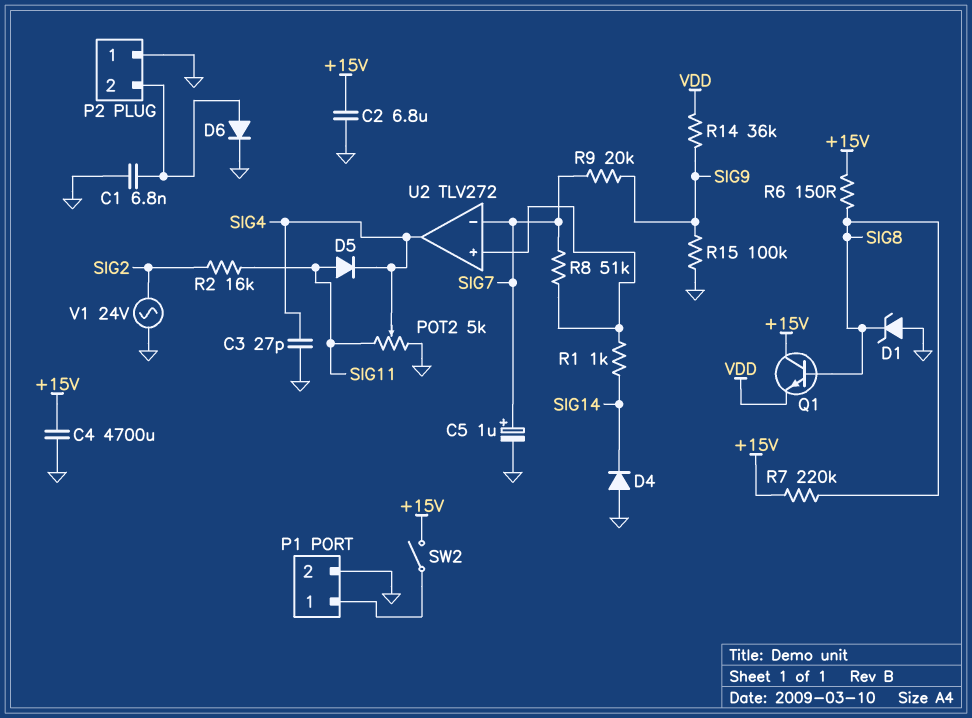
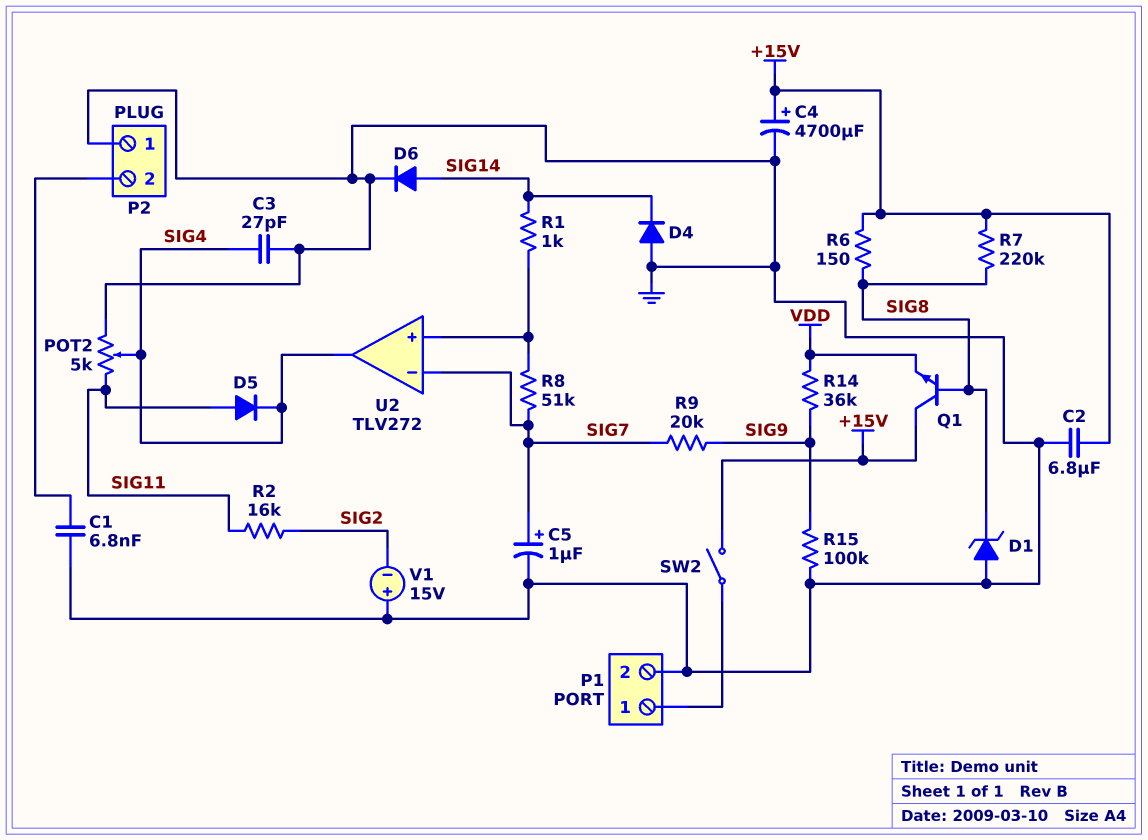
C4: 4700uF (+15V, GND) -> 4700uF (plus +15V, minus GND)
D6: diode (A P2/2, K GND) -> diode (A SIG14, K GND)
V1: AC 24V (GND, SIG2) -> 15V (plus GND, minus SIG2)

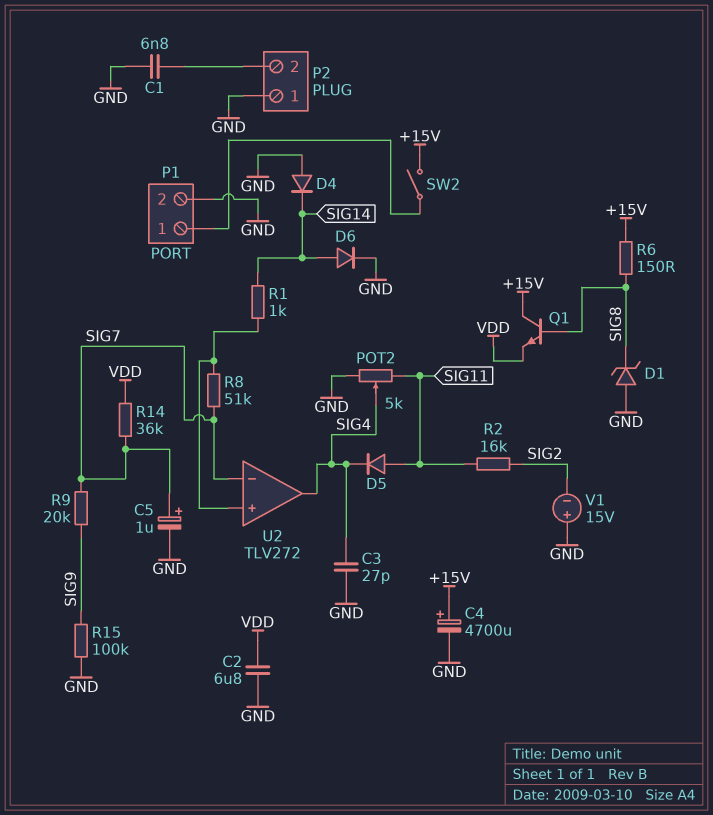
C2: 6.8uF (+15V, GND) -> 6.8uF (GND, VDD)
R7: 220k (+15V, SIG8) -> none
R14: 36k (SIG9, VDD) -> 36k (SIG7, VDD)

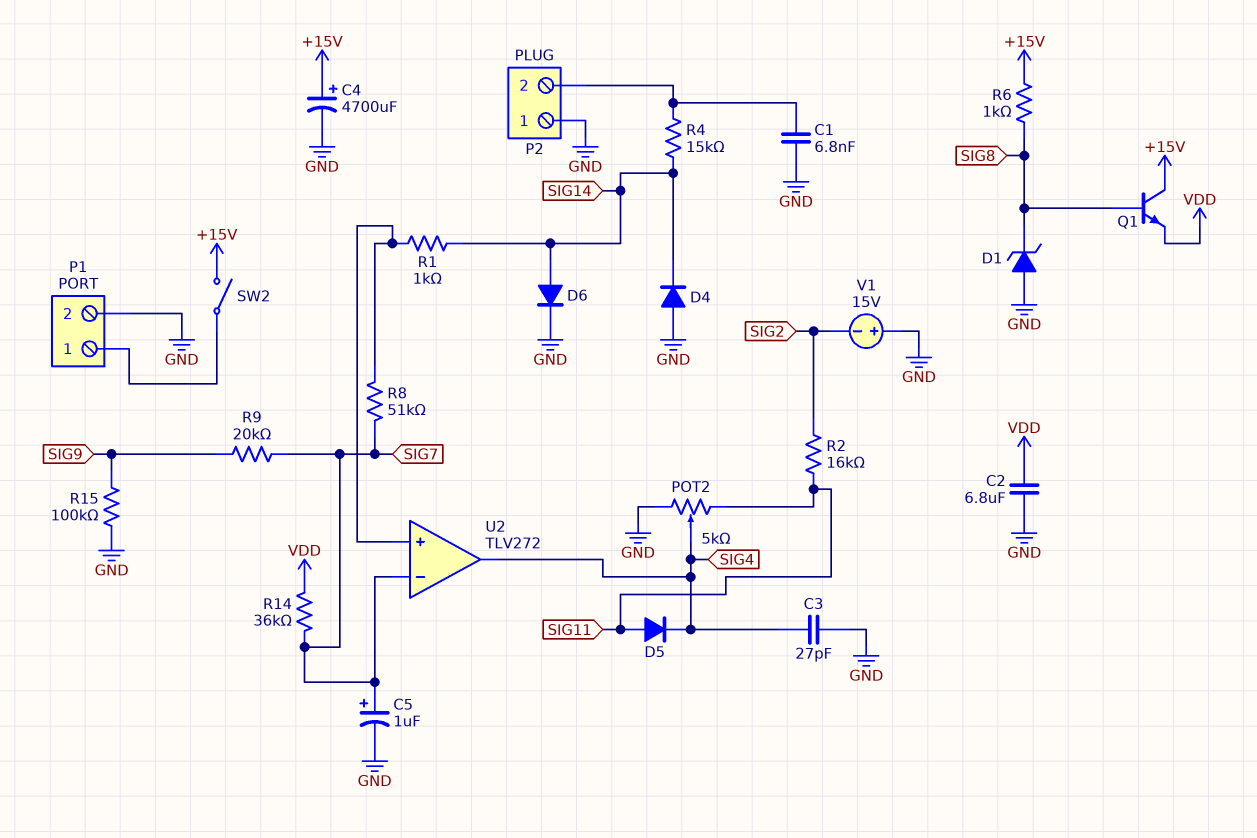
R4: none -> 15k (P2/2, SIG14)
R6: 150 (+15V, SIG8) -> 1k (+15V, SIG8)

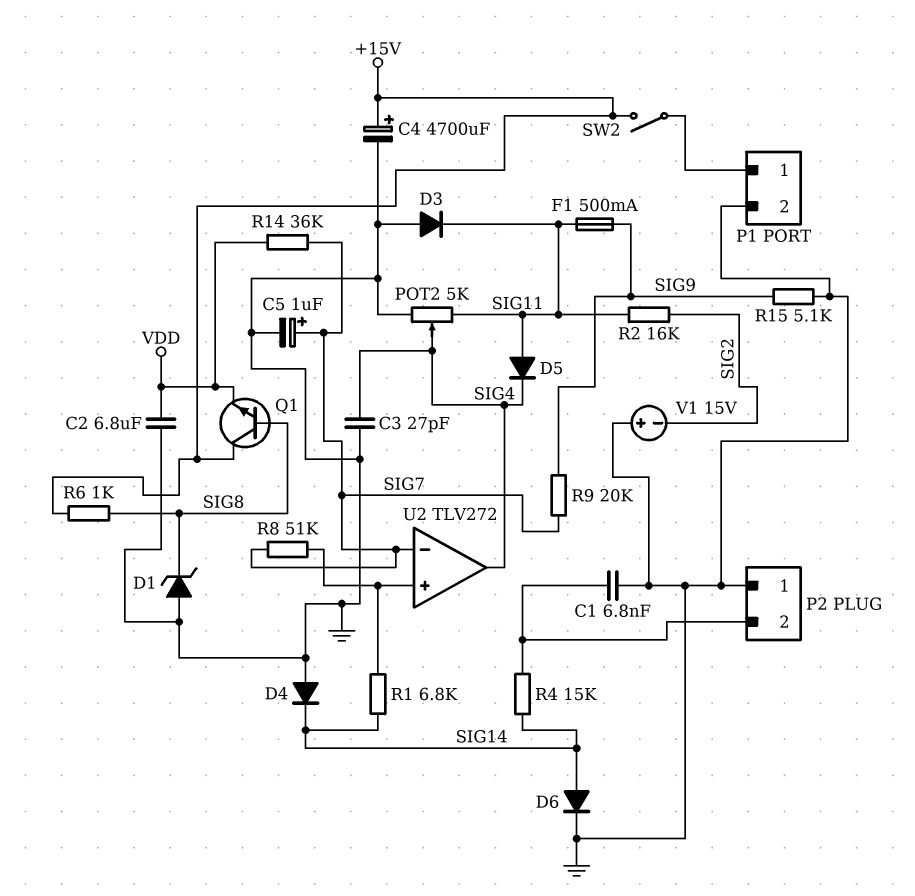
D3: none -> diode (A GND, K SIG11)
F1: none -> 500mA (SIG9, SIG11)
R1: 1k (SIG14, U2/in+) -> 6.8k (SIG14, U2/in+)
R15: 100k (GND, SIG9) -> 5.1k (GND, SIG9)

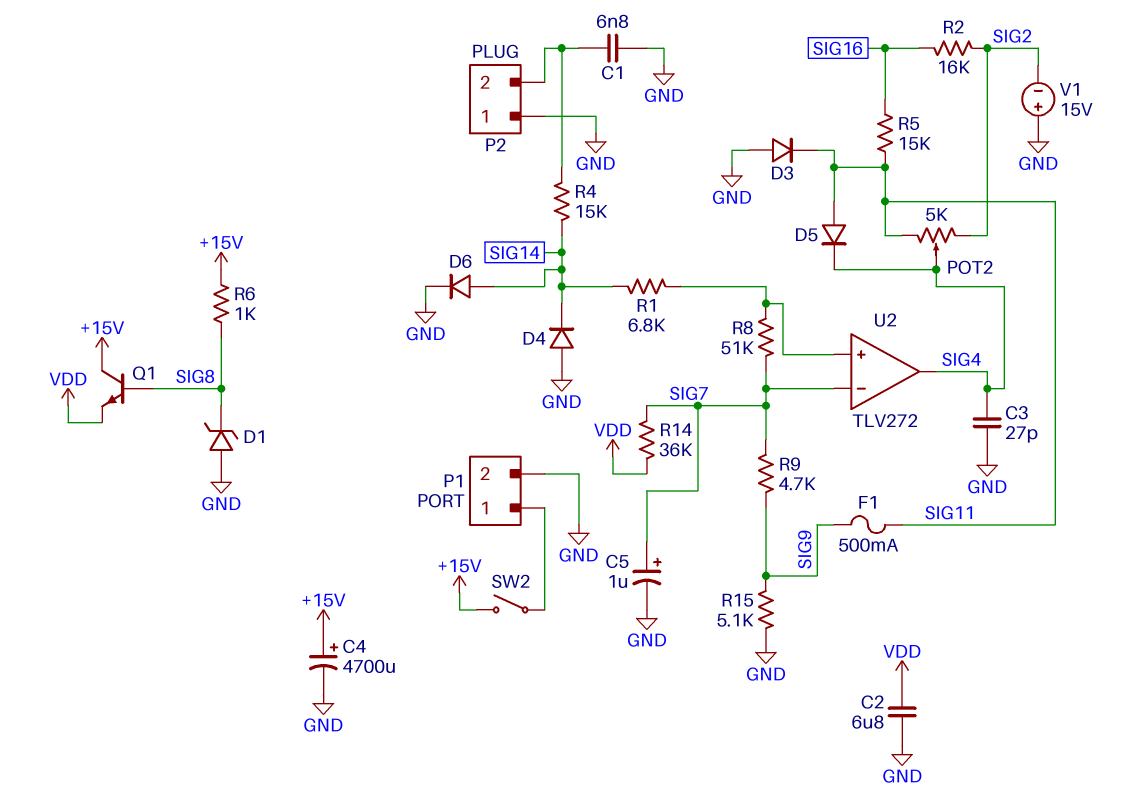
POT2: 5k (GND, SIG11, wiper SIG4) -> 5k (SIG2, SIG11, wiper SIG4)
R2: 16k (SIG2, SIG11) -> 16k (SIG2, SIG16)
R5: none -> 15k (SIG11, SIG16)
R9: 20k (SIG7, SIG9) -> 4.7k (SIG7, SIG9)

